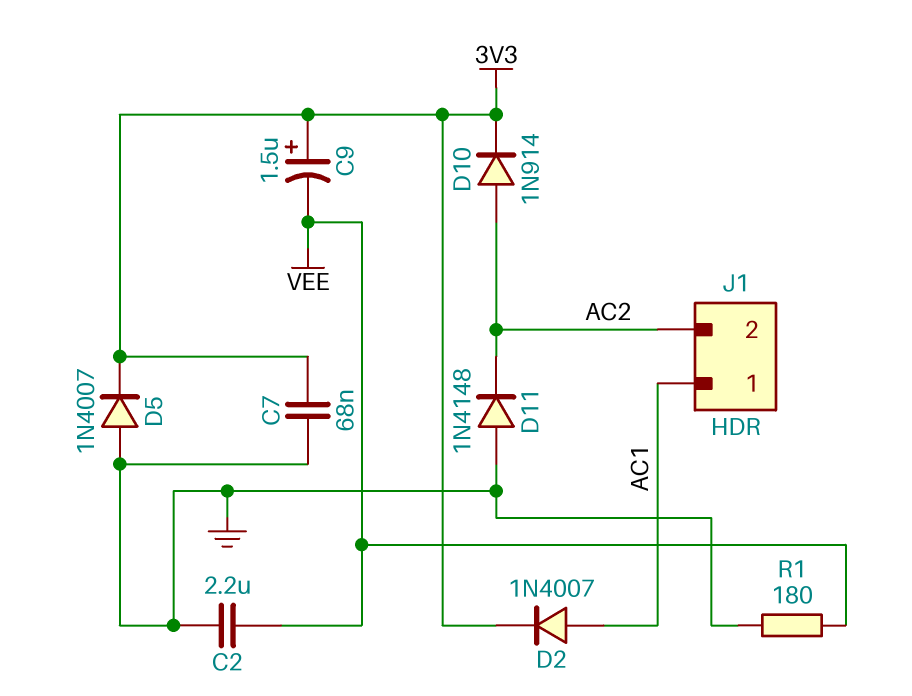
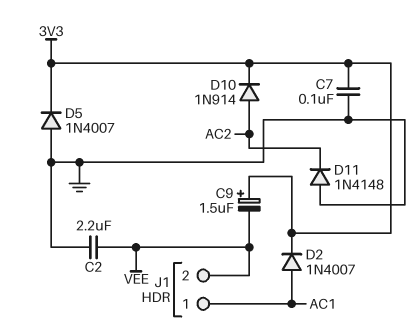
C7: 68nF (3V3, GND) -> 100nF (3V3, GND)
J1 pin 2: AC2 -> VEE
R1: 180 (GND, VEE) -> none

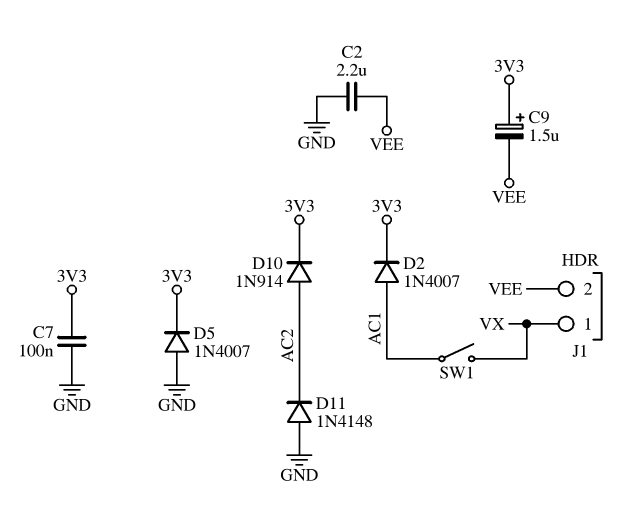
J1 pin 1: AC1 -> VX
SW1: none -> switch (AC1, VX)

